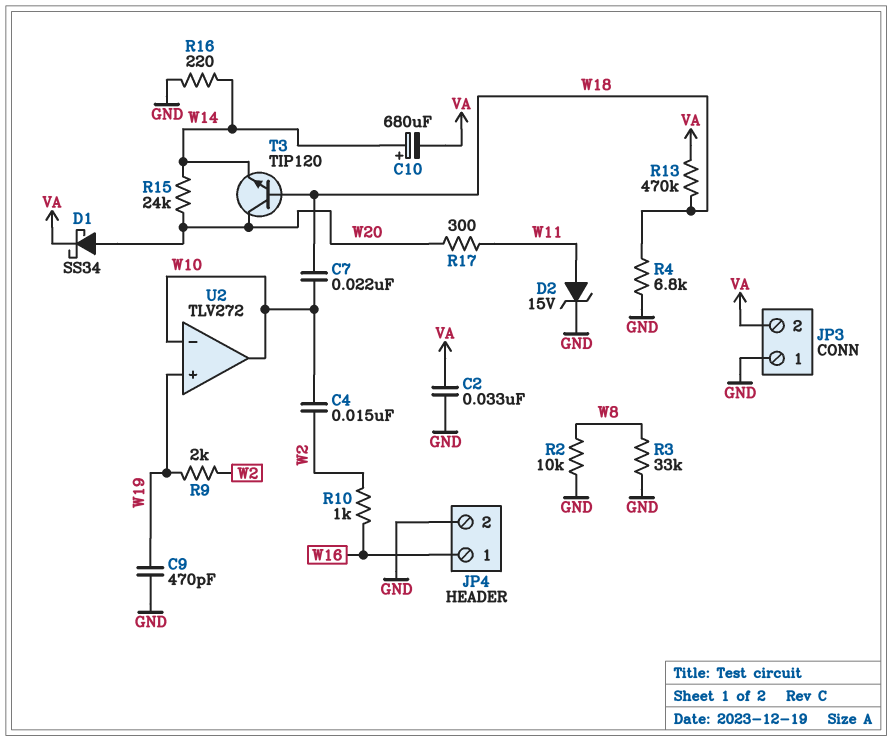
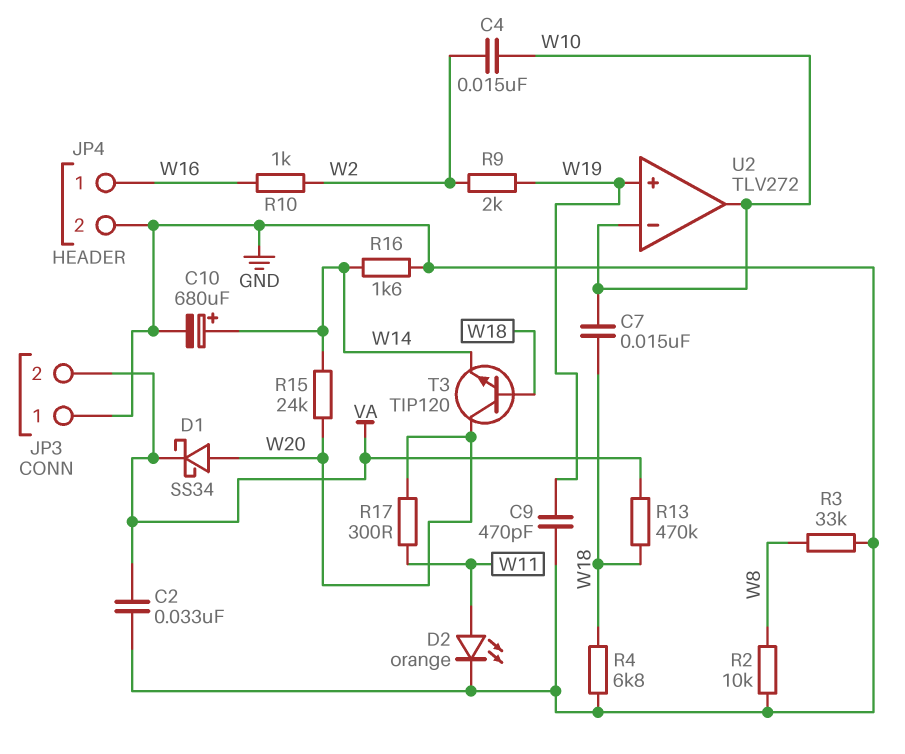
C7: 22nF (W10, W18) -> 15nF (W10, W18)
C10: 680uF (plus W14, minus VA) -> 680uF (plus W14, minus GND)
D2: zener 15V (A W11, K GND) -> LED orange (A W11, K GND)
R16: 220 (GND, W14) -> 1.6k (GND, W14)

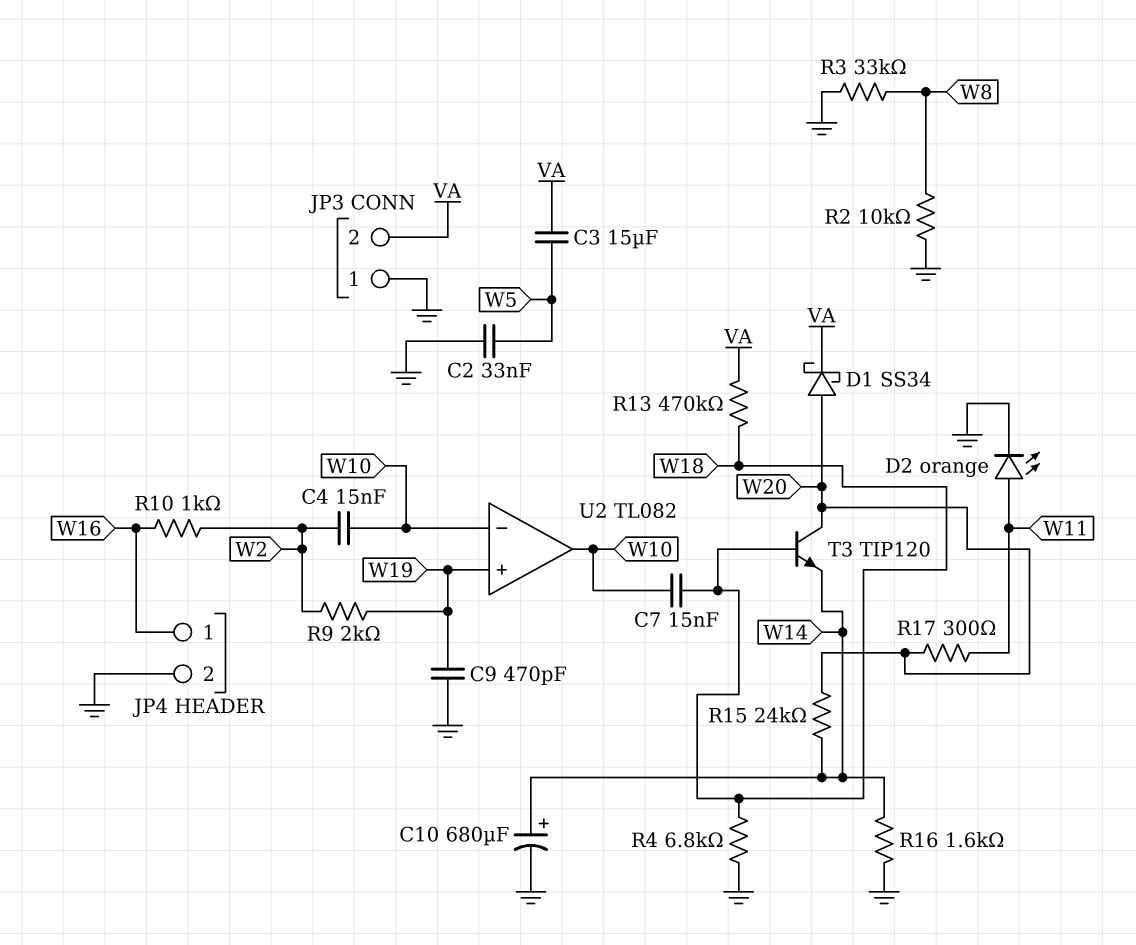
C2: 33nF (GND, VA) -> 33nF (GND, W5)
C3: none -> 15uF (VA, W5)
U2: TLV272 -> TL082

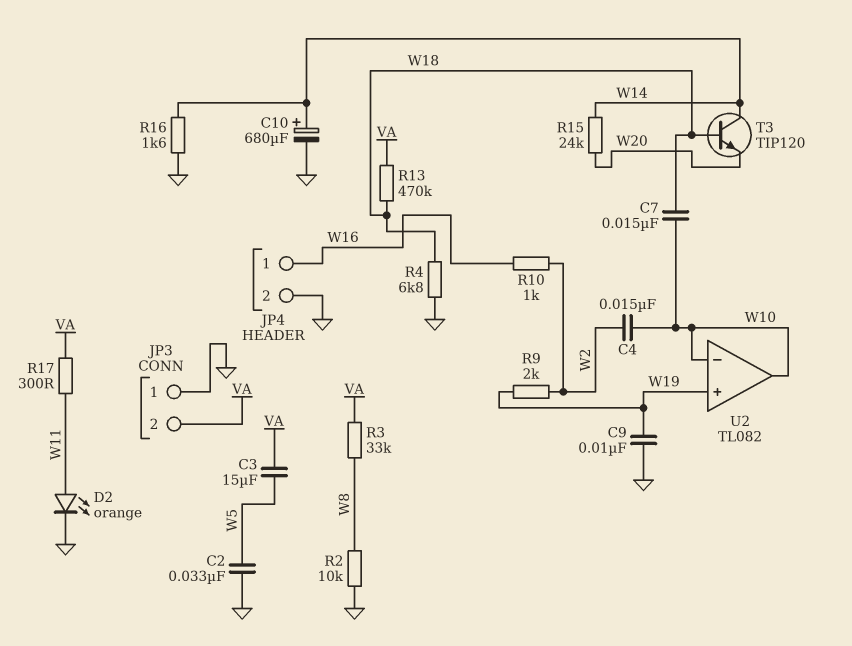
C9: 470pF (GND, W19) -> 10nF (GND, W19)
D1: schottky SS34 (A W20, K VA) -> none
R3: 33k (GND, W8) -> 33k (VA, W8)
R17: 300 (W11, W20) -> 300 (VA, W11)
T3: NPN TIP120 (B W18, C W20, E W14) -> NPN TIP120 (B W18, C W14, E W20)

